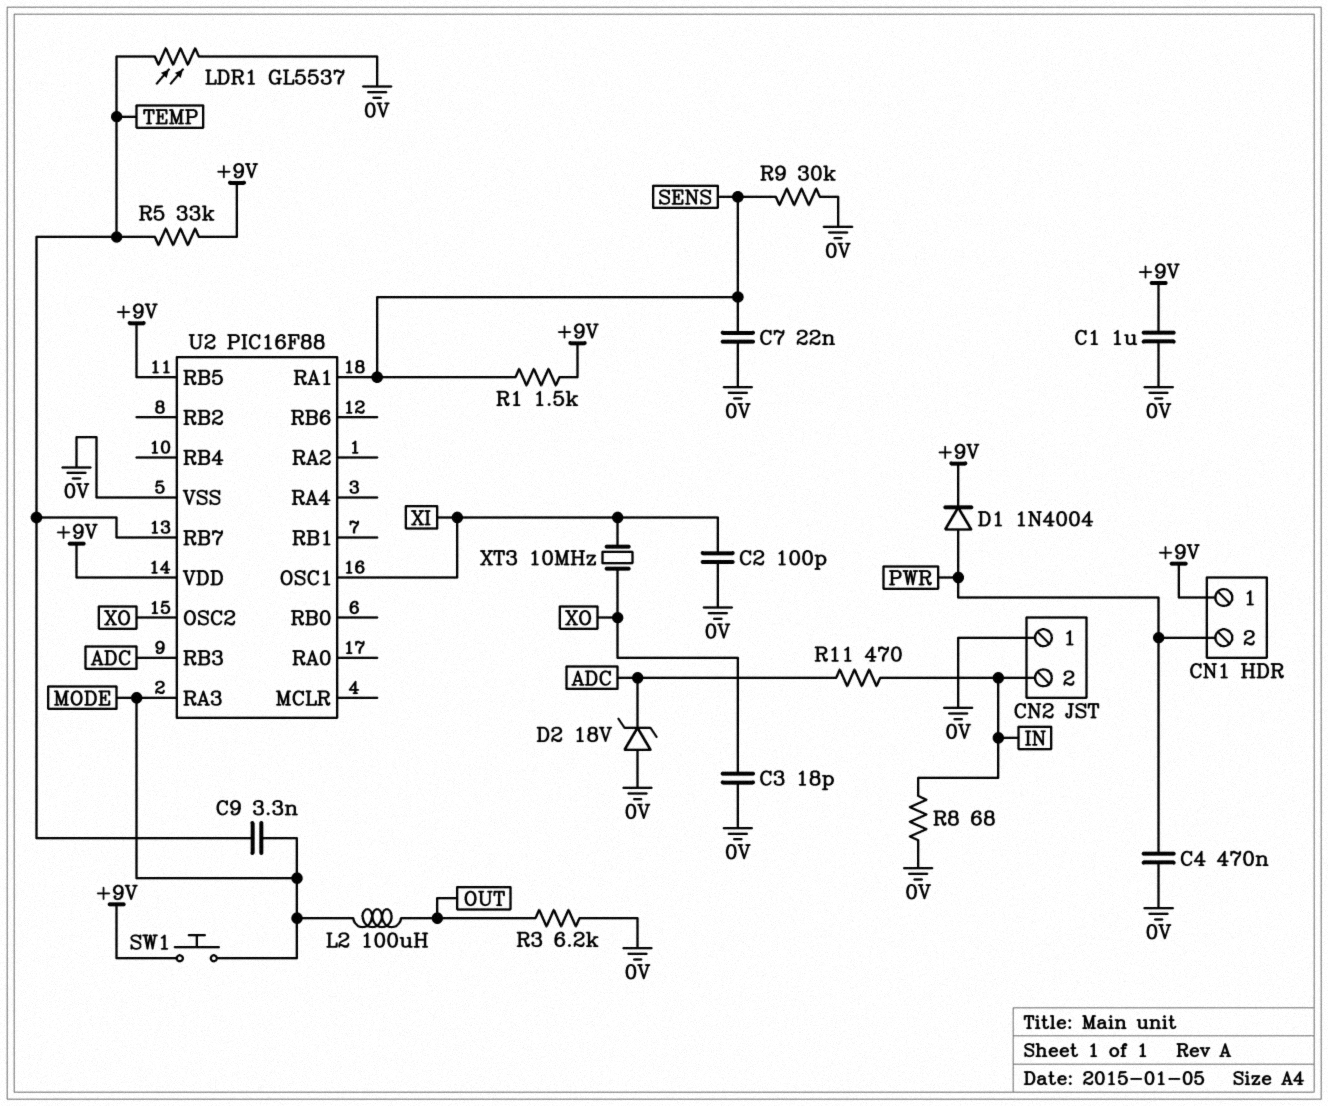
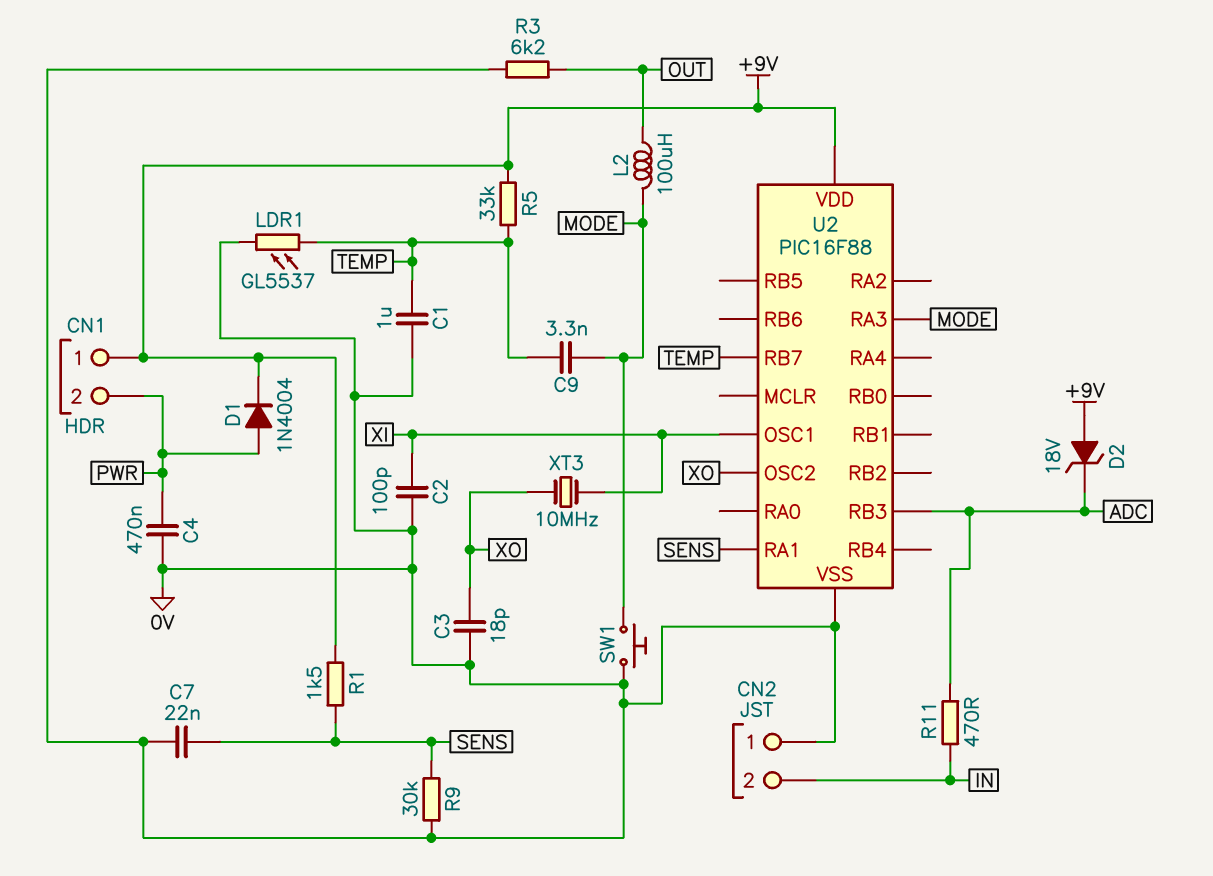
C1: 1uF (+9V, 0V) -> 1uF (0V, TEMP)
D2: zener 18V (A 0V, K ADC) -> zener 18V (A +9V, K ADC)
R8: 68 (0V, IN) -> none
SW1: button (+9V, MODE) -> button (0V, MODE)
U2 pin RB5: +9V -> none

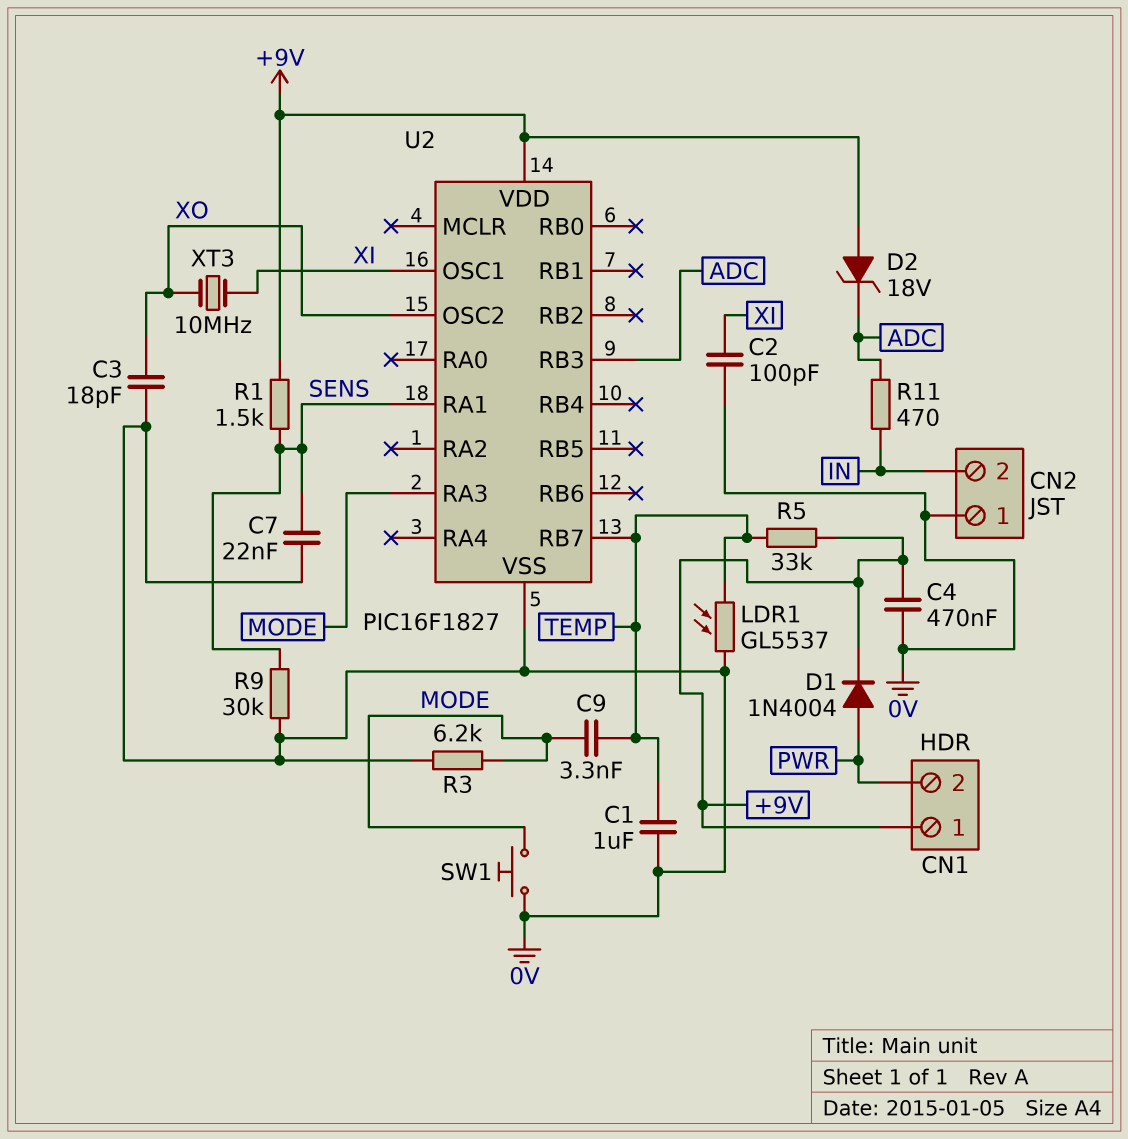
C4: 470nF (0V, PWR) -> 470nF (+9V, 0V)
L2: 100uH (MODE, OUT) -> none
R3: 6.2k (0V, OUT) -> 6.2k (0V, MODE)
U2: PIC16F88 -> PIC16F1827

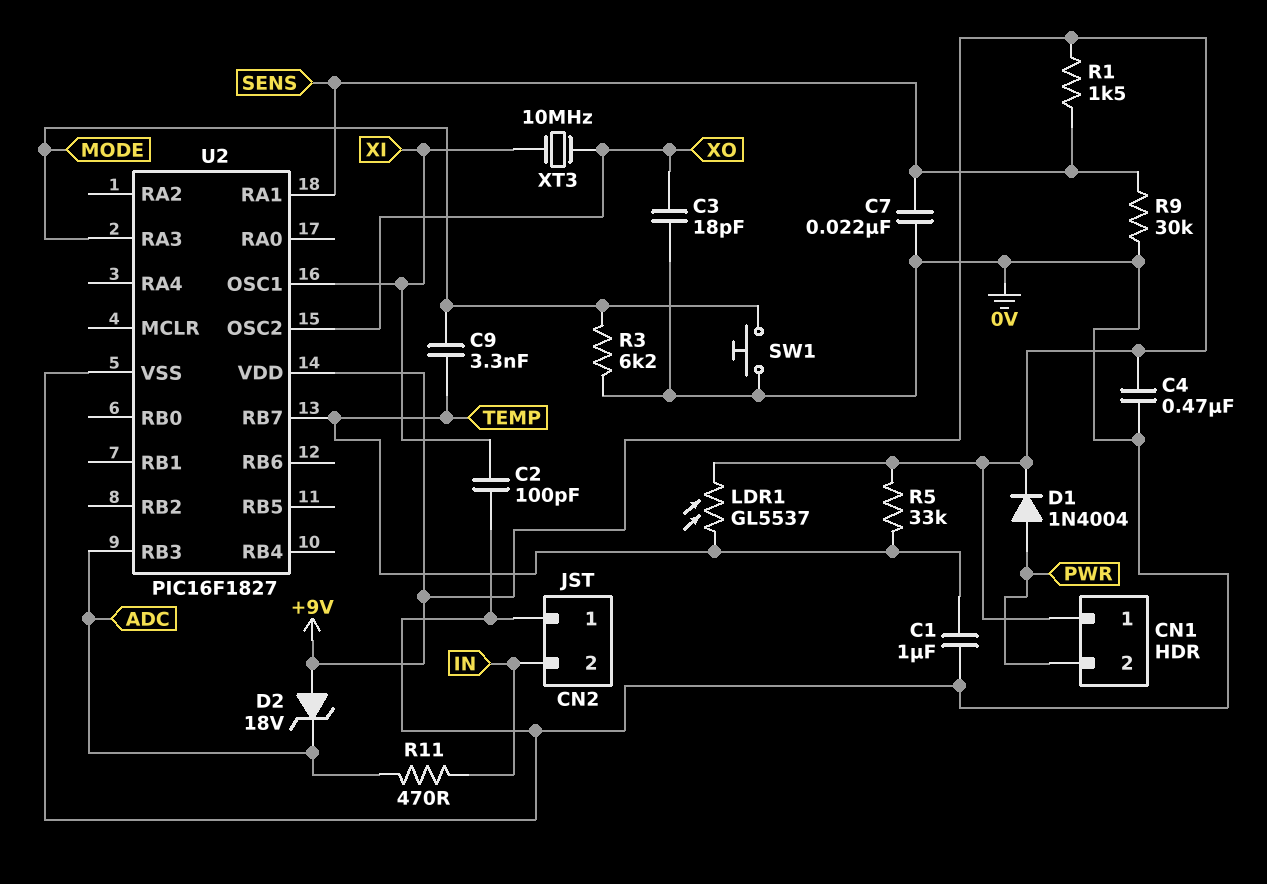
LDR1: GL5537 (0V, TEMP) -> GL5537 (+9V, TEMP)

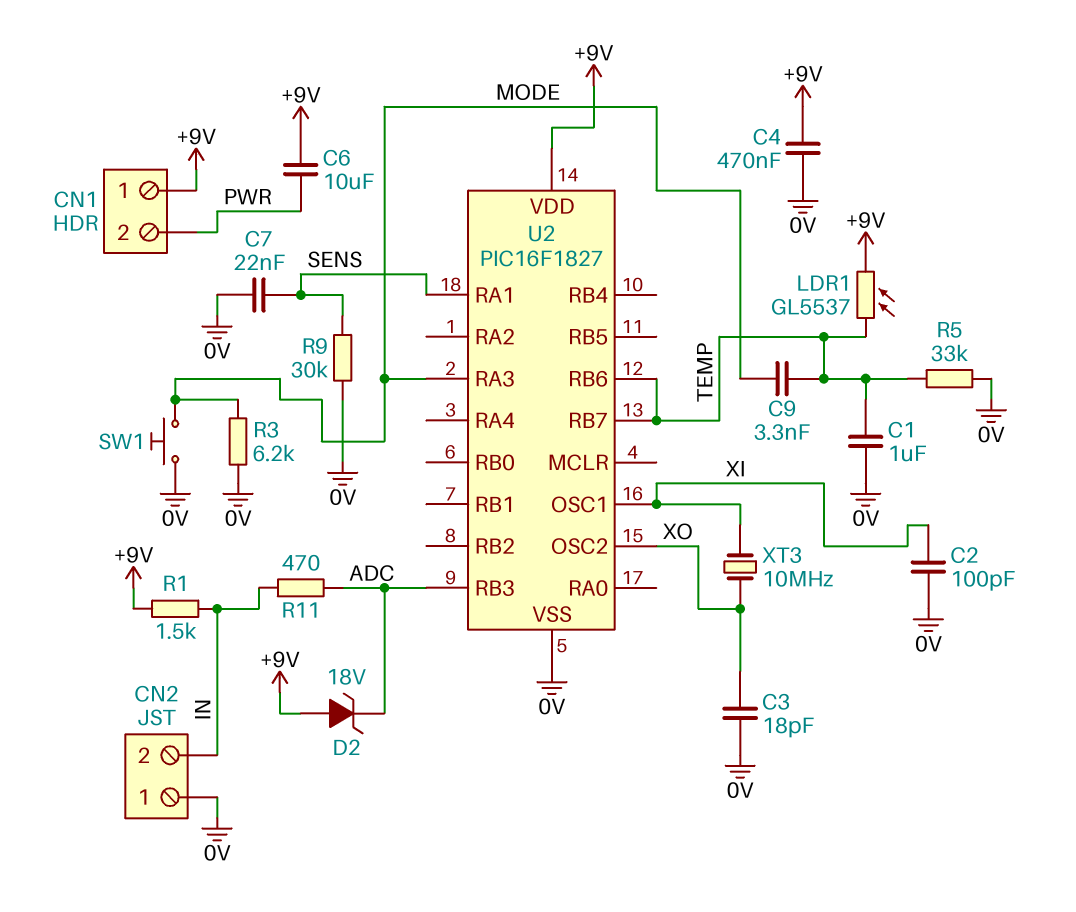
C6: none -> 10uF (+9V, PWR)
D1: diode 1N4004 (A PWR, K +9V) -> none
R1: 1.5k (+9V, SENS) -> 1.5k (+9V, IN)
R5: 33k (+9V, TEMP) -> 33k (0V, TEMP)
U2 pin RB6: none -> TEMP

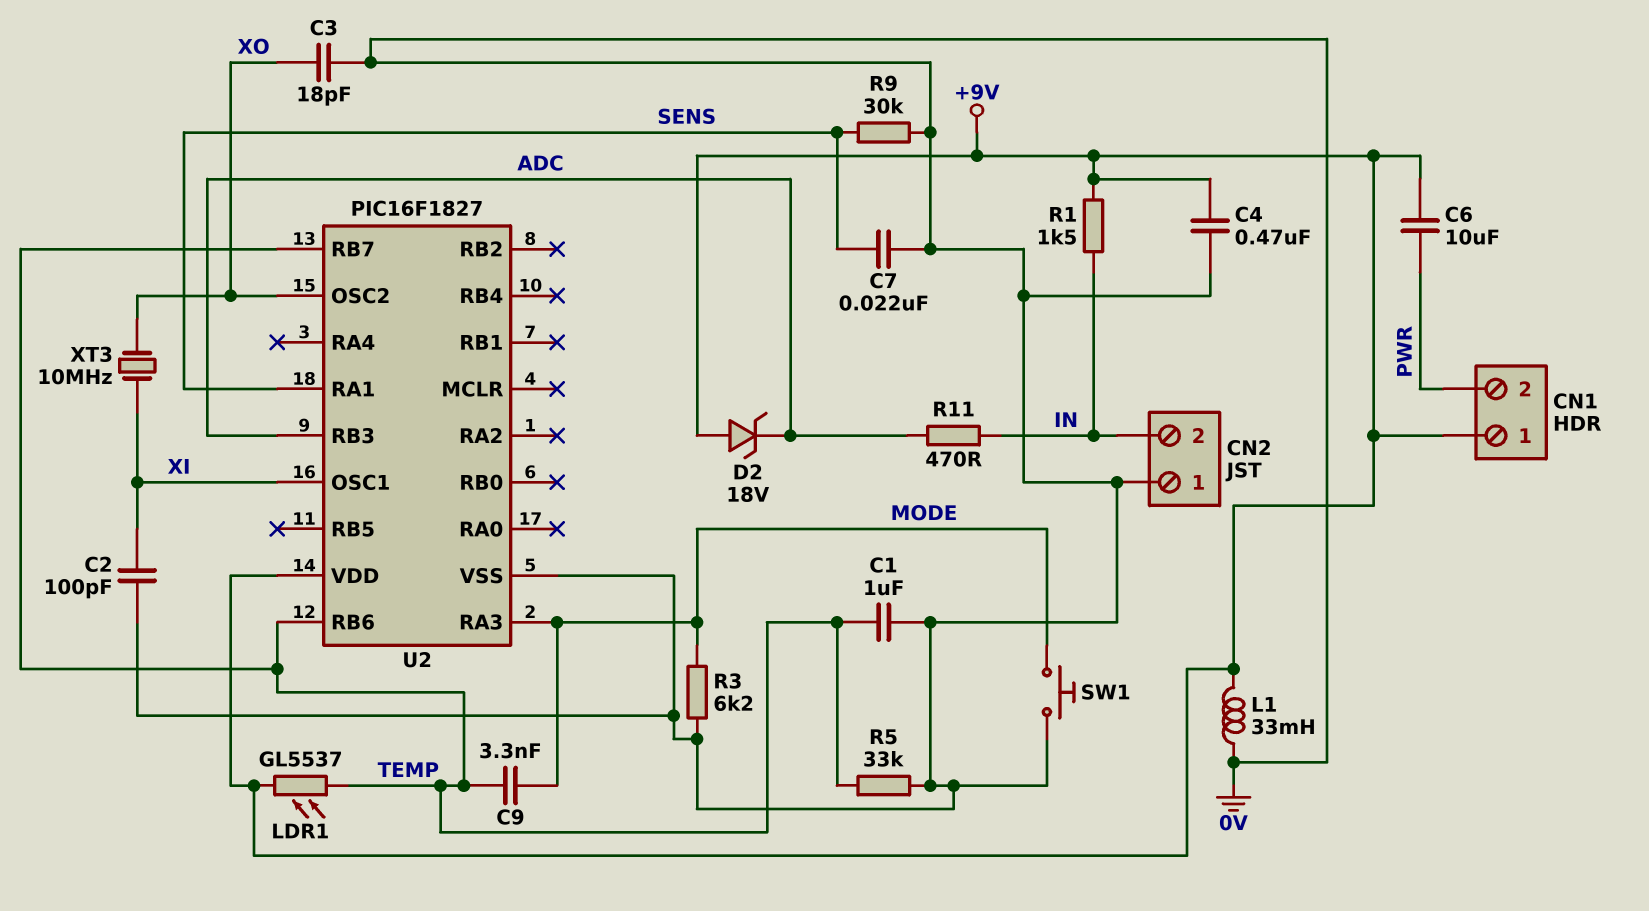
L1: none -> 33mH (+9V, 0V)

